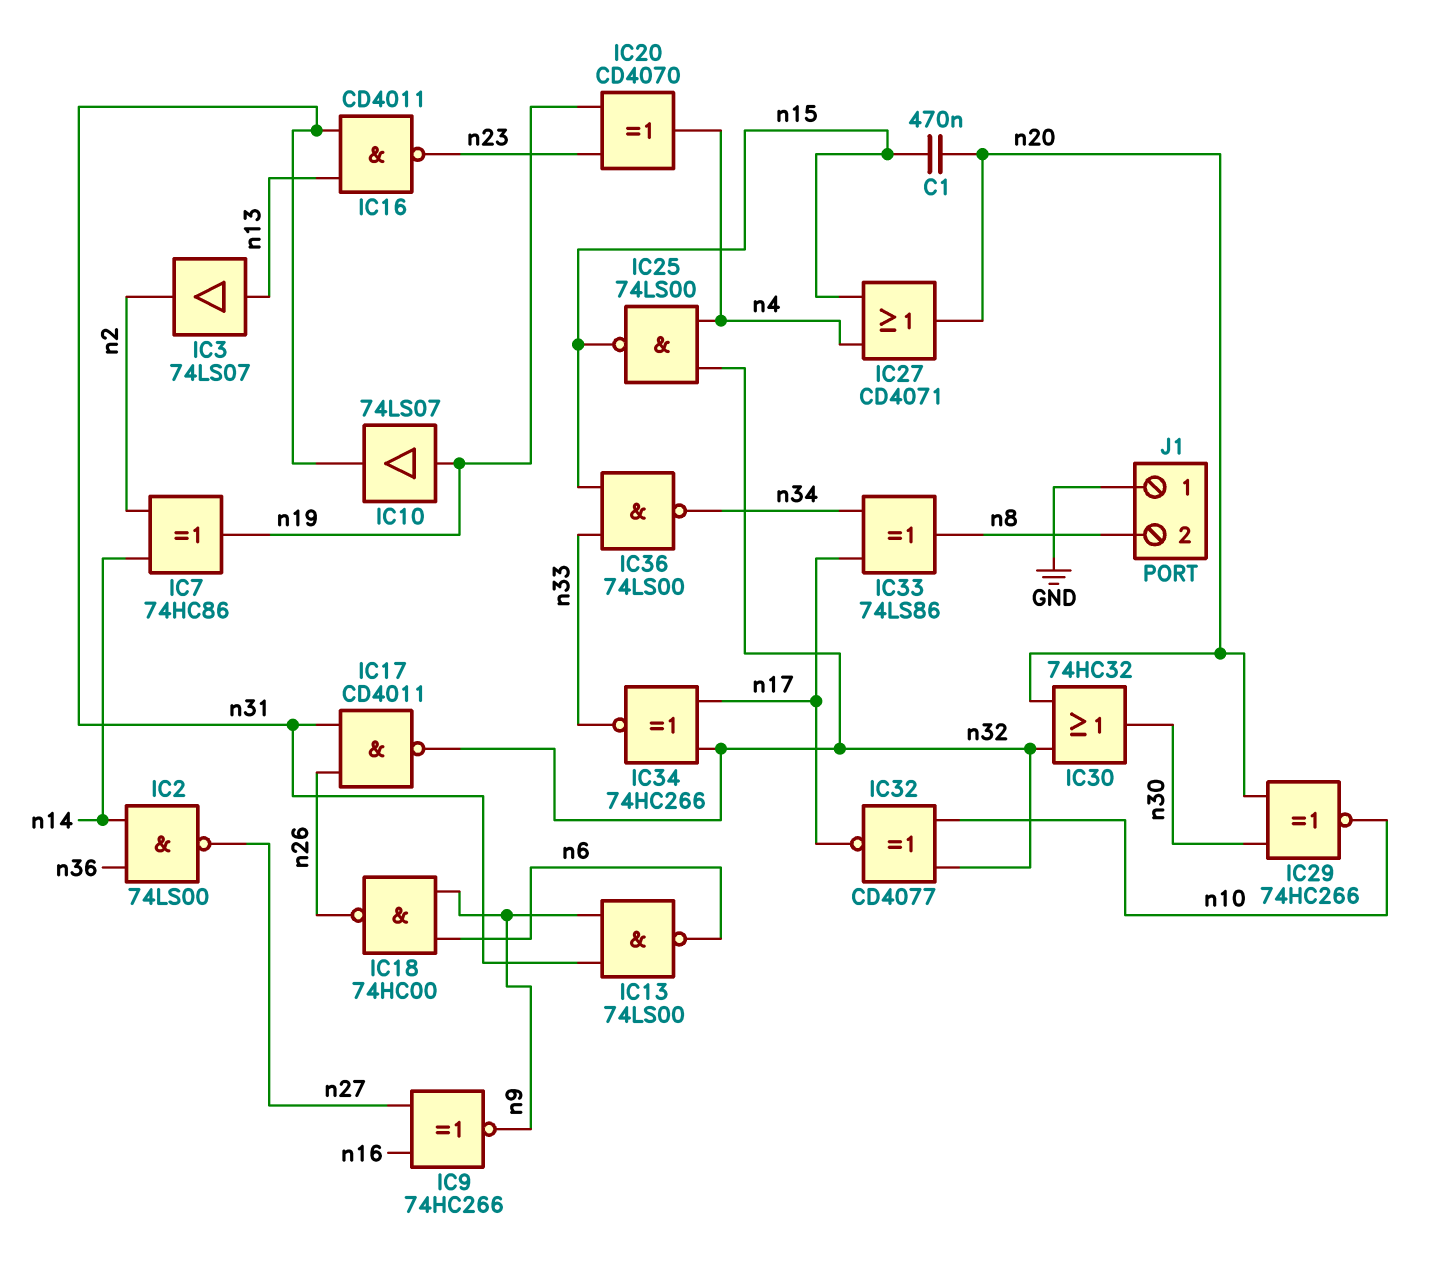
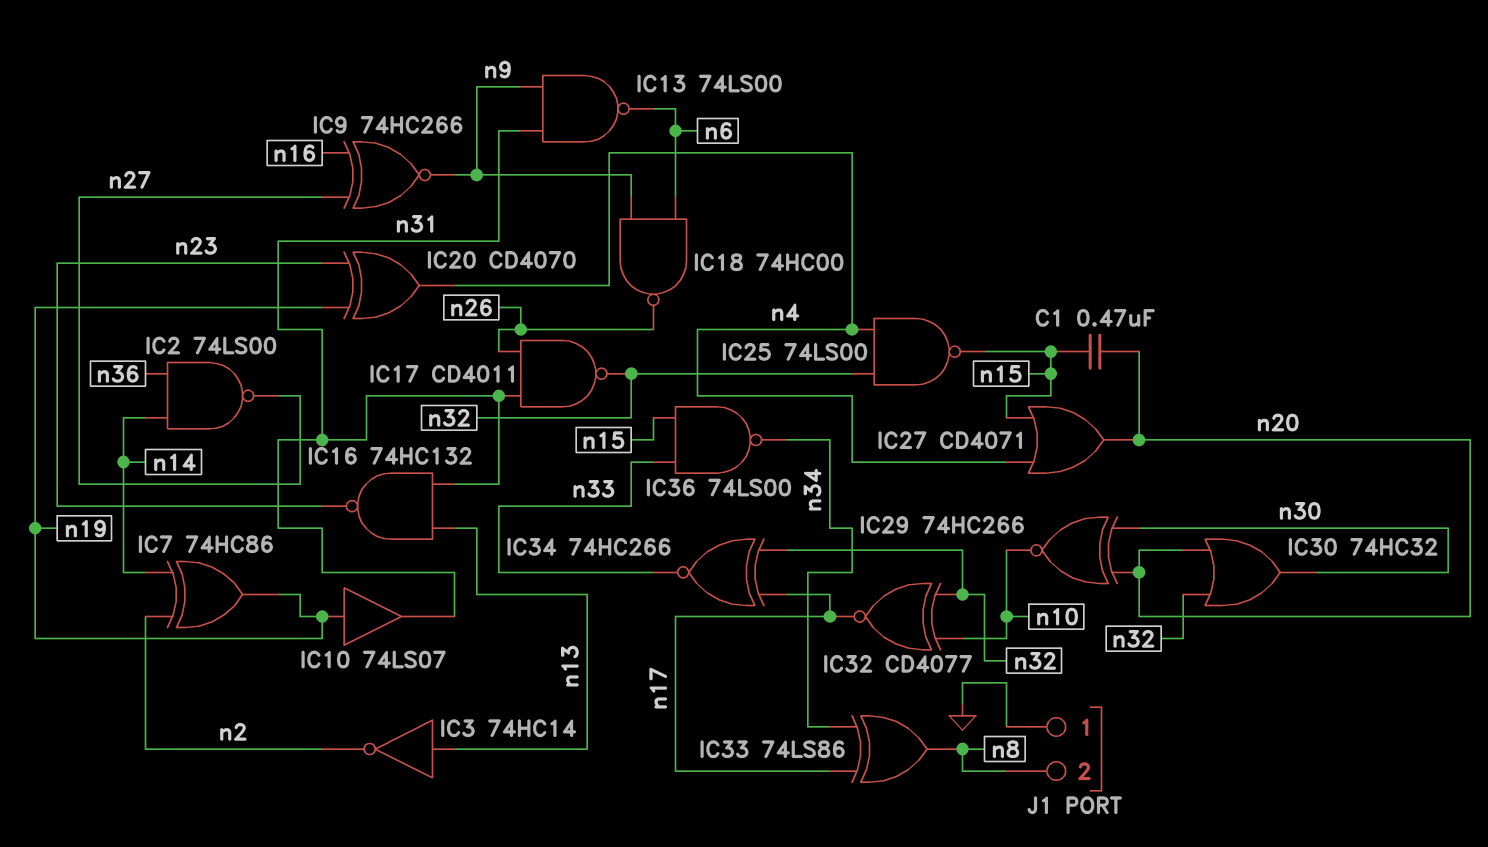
IC3: buffer 74LS07 (in n13, out n2) -> NOT 74HC14 (in n13, out n2)
IC16: NAND CD4011 (in n13, in n31, out n23) -> NAND 74HC132 (in n13, in n31, out n23)

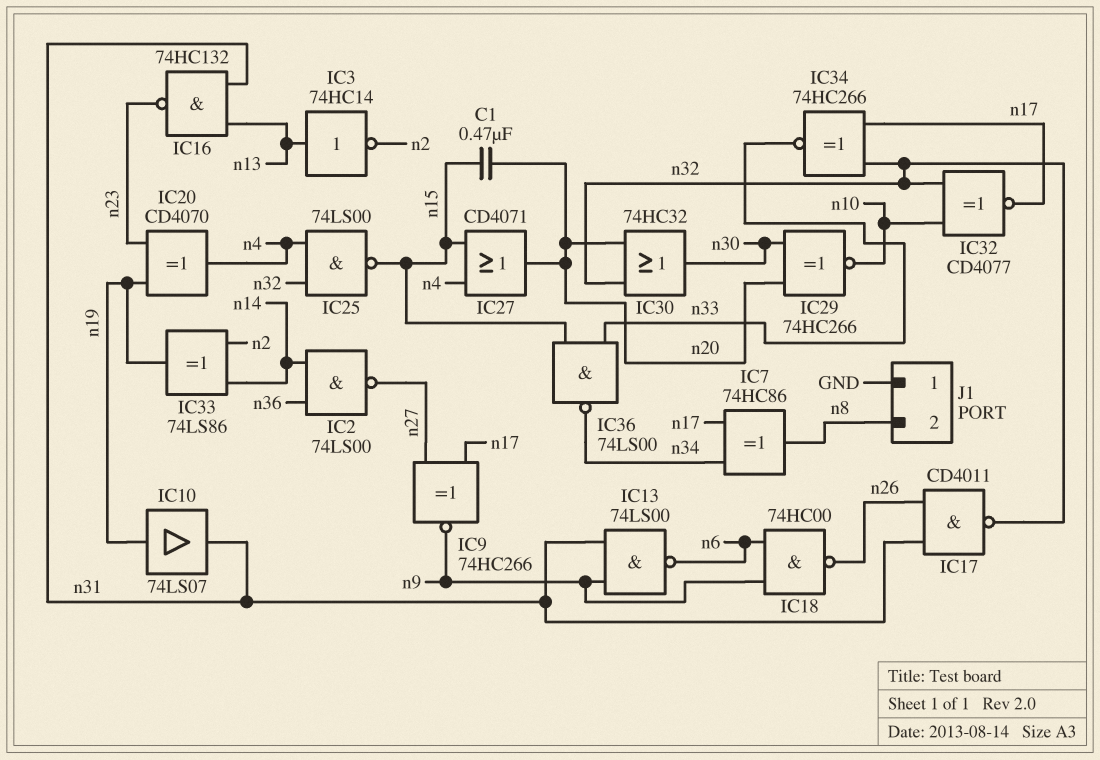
IC7: XOR 74HC86 (in n2, in n14, out n19) -> XOR 74HC86 (in n17, in n34, out n8)
IC9: XNOR 74HC266 (in n16, in n27, out n9) -> XNOR 74HC266 (in n17, in n27, out n9)
IC33: XOR 74LS86 (in n17, in n34, out n8) -> XOR 74LS86 (in n2, in n14, out n19)

